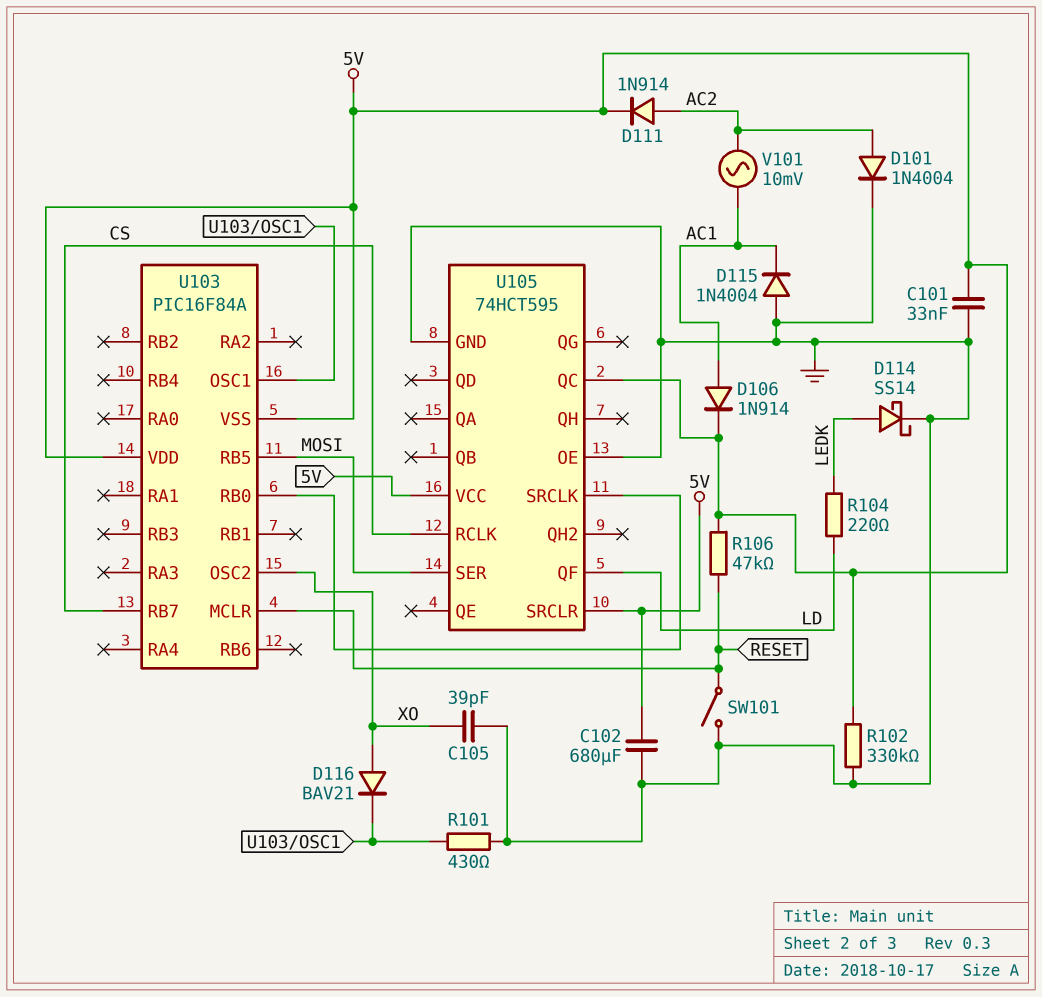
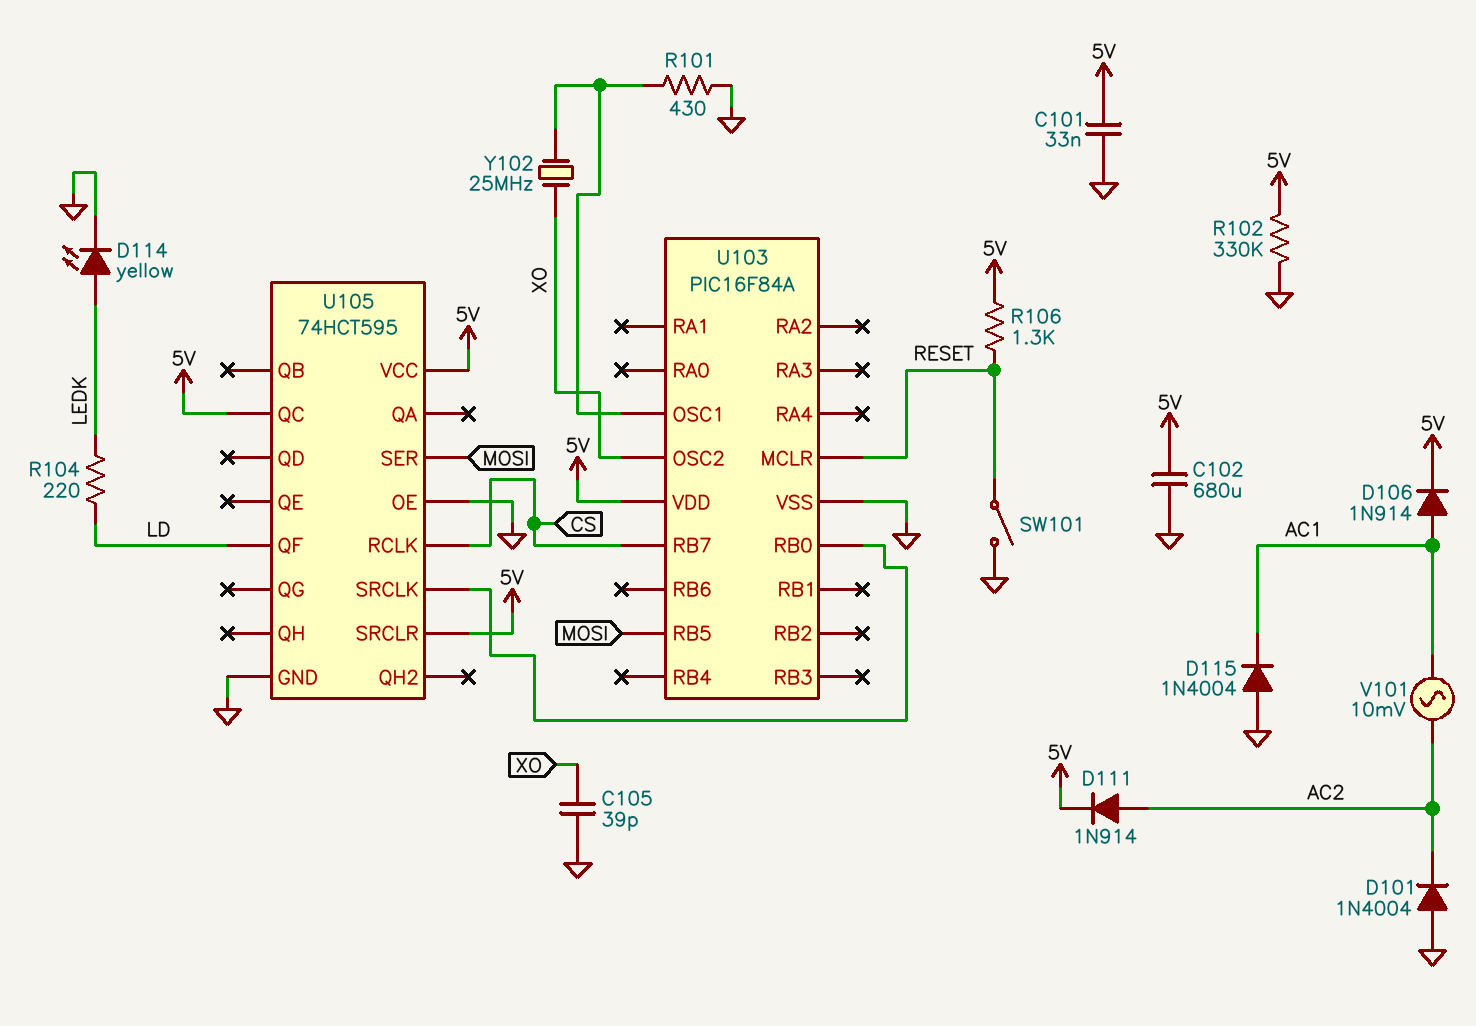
D101: diode 1N4004 (A AC2, K GND) -> diode 1N4004 (A GND, K AC2)
D114: schottky SS14 (A LEDK, K GND) -> LED yellow (A LEDK, K GND)
D116: diode BAV21 (A XO, K U103/OSC1) -> none
R106: 47k (5V, RESET) -> 1.3k (5V, RESET)
U103 pin VSS: 5V -> GND
Y102: none -> 25MHz (U103/OSC1, XO)

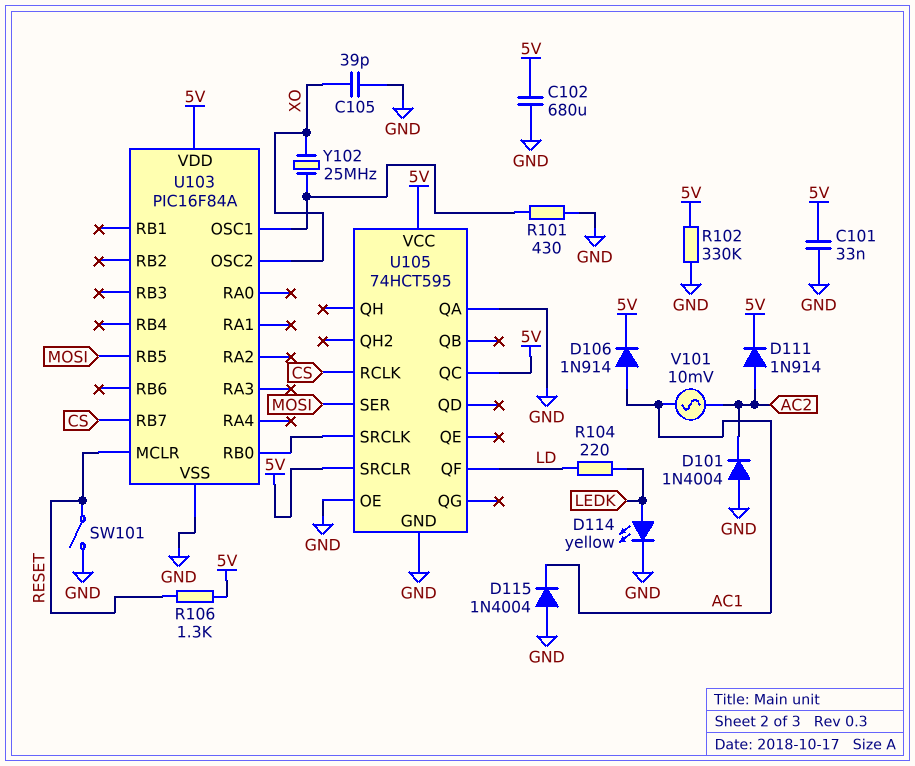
U105 pin QA: none -> GND

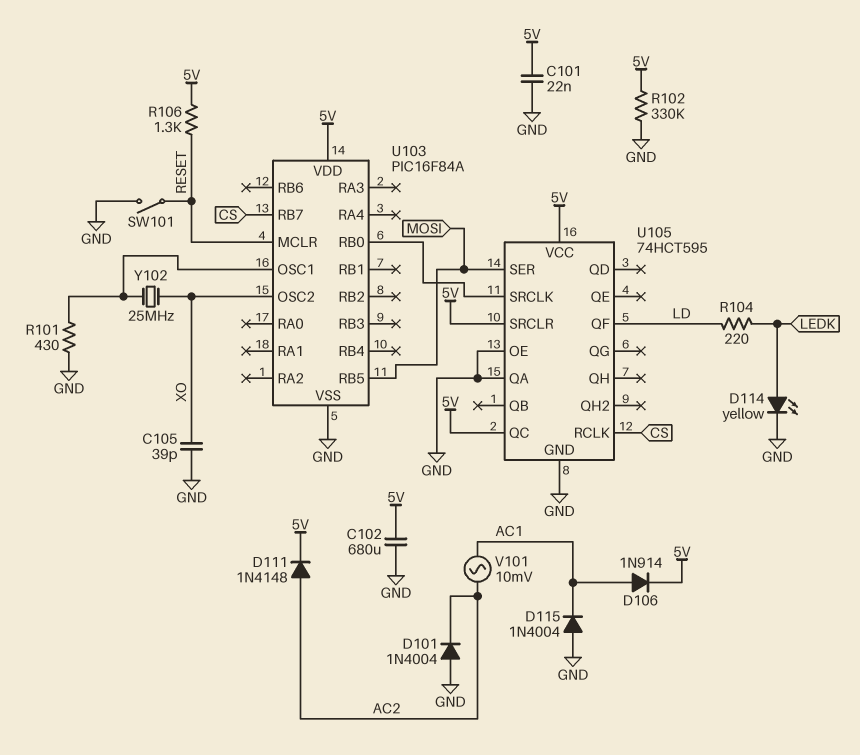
C101: 33nF (5V, GND) -> 22nF (5V, GND)
D111: diode 1N914 (A AC2, K 5V) -> diode 1N4148 (A AC2, K 5V)

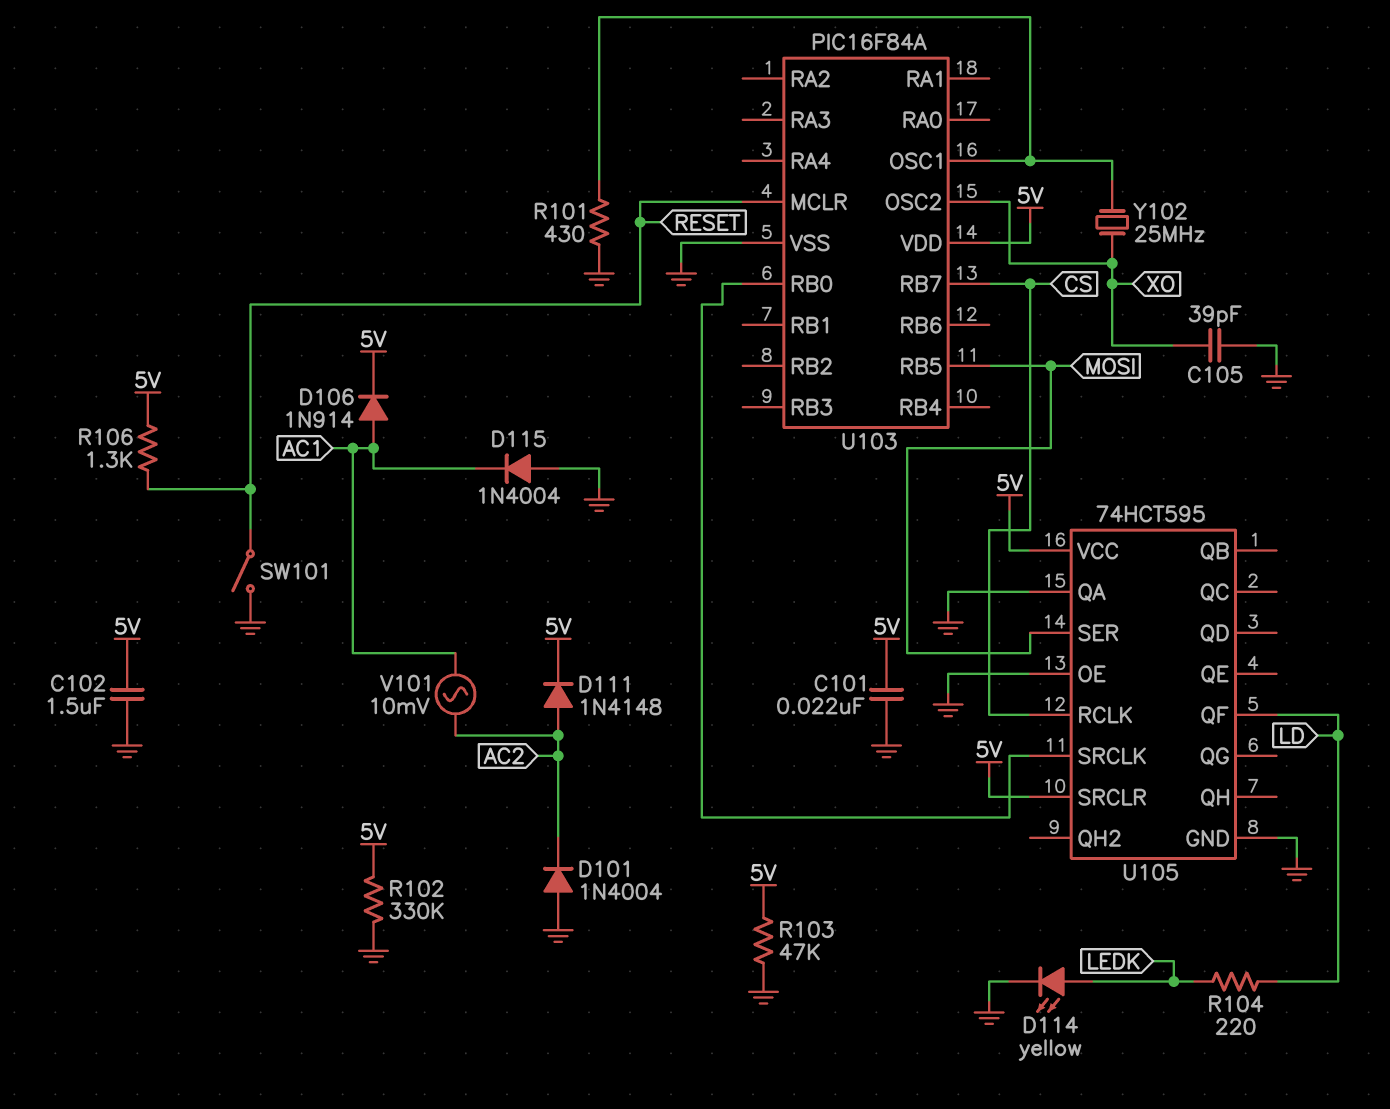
C102: 680uF (5V, GND) -> 1.5uF (5V, GND)
R103: none -> 47k (5V, GND)
U105 pin QC: 5V -> none

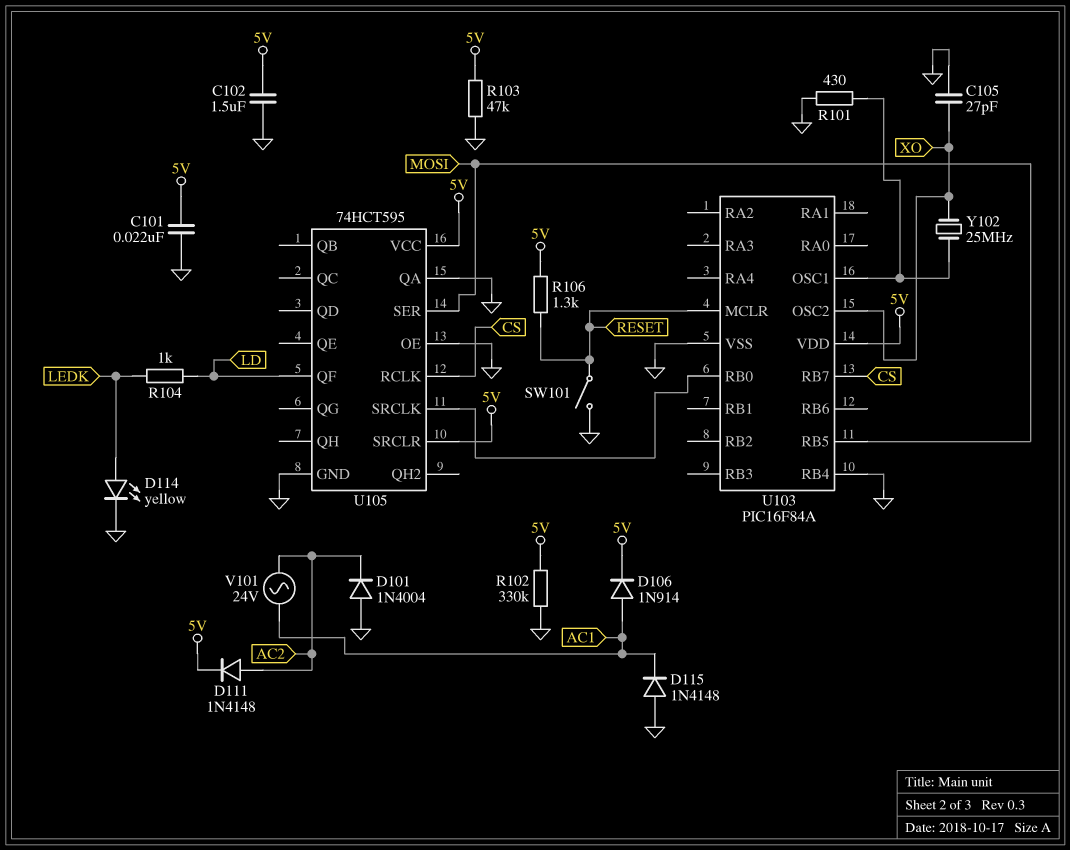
C105: 39pF (GND, XO) -> 27pF (GND, XO)
D115: diode 1N4004 (A GND, K AC1) -> diode 1N4148 (A GND, K AC1)
R104: 220 (LD, LEDK) -> 1k (LD, LEDK)
U103 pin RB4: none -> GND
V101: AC 10mV (AC1, AC2) -> AC 24V (AC1, AC2)

